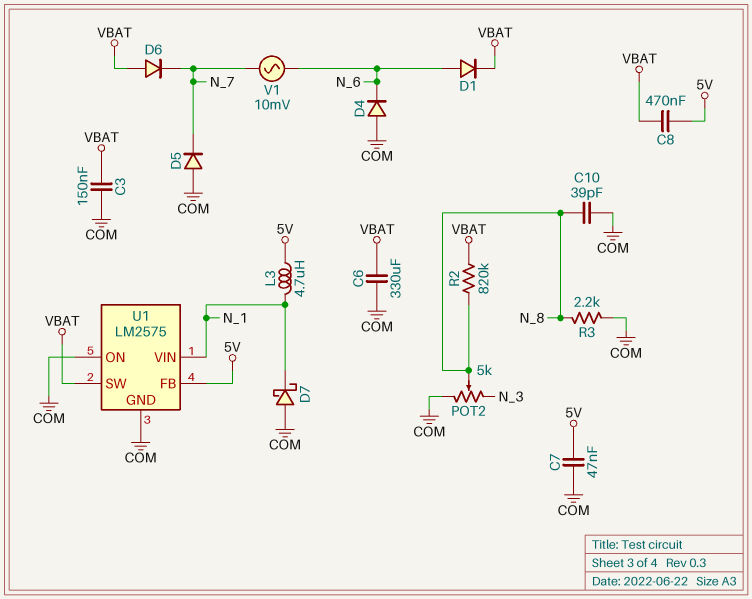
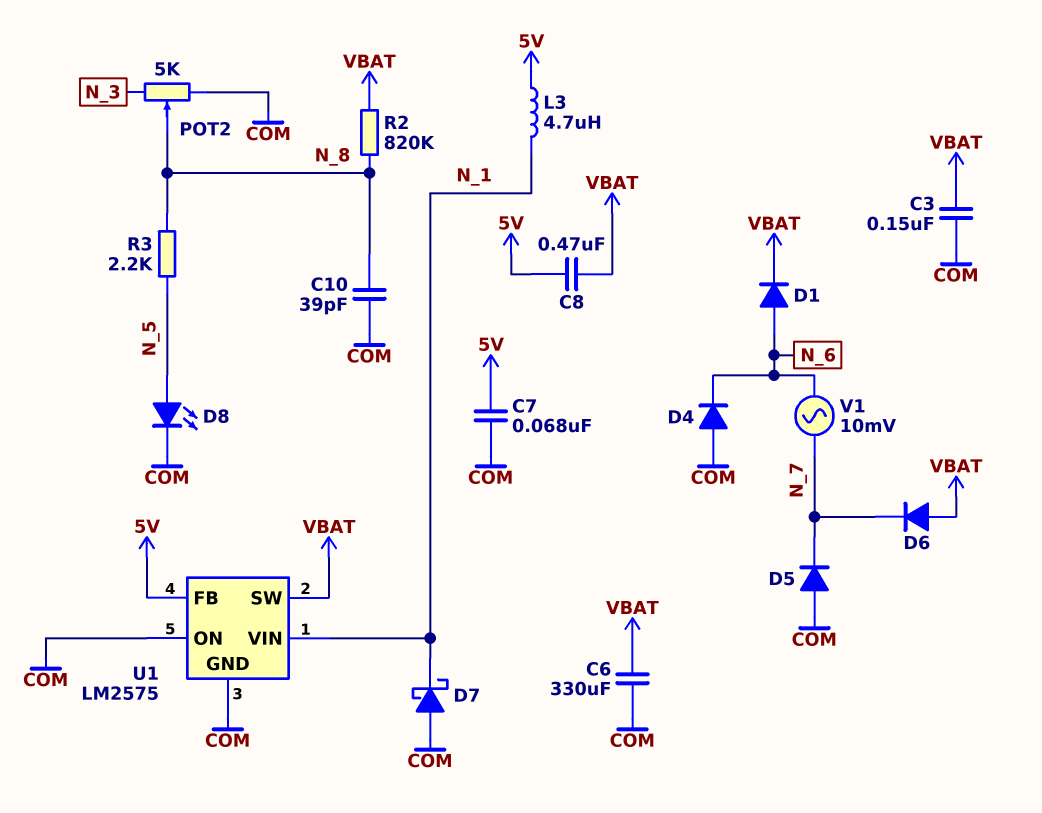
C7: 47nF (5V, COM) -> 68nF (5V, COM)
D8: none -> LED (A N_5, K COM)
R3: 2.2k (COM, N_8) -> 2.2k (N_5, N_8)

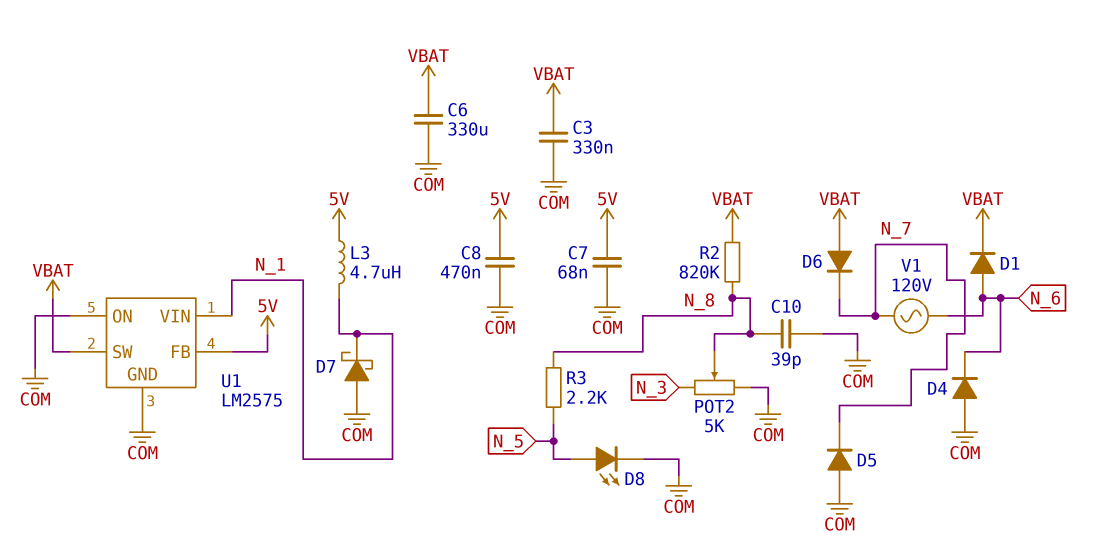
C3: 150nF (COM, VBAT) -> 330nF (COM, VBAT)
C8: 470nF (5V, VBAT) -> 470nF (5V, COM)
V1: AC 10mV (N_6, N_7) -> AC 120V (N_6, N_7)

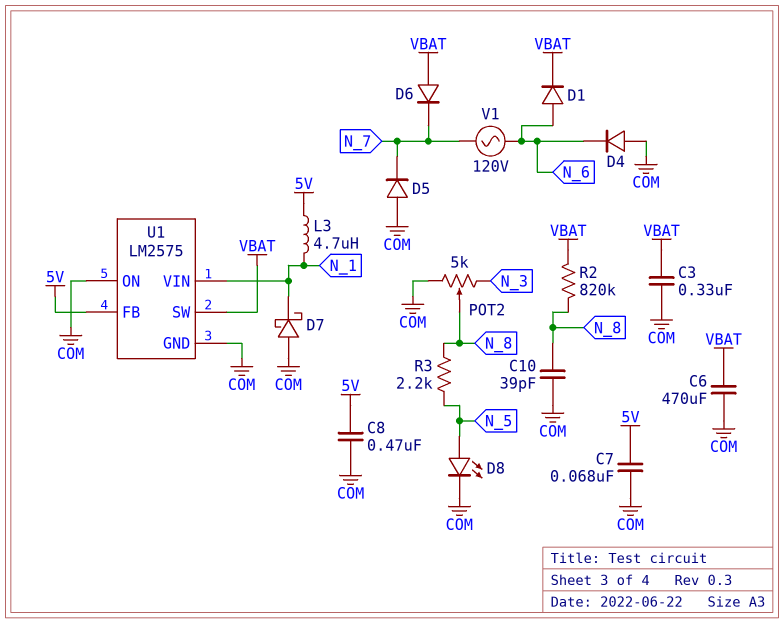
C6: 330uF (COM, VBAT) -> 470uF (COM, VBAT)

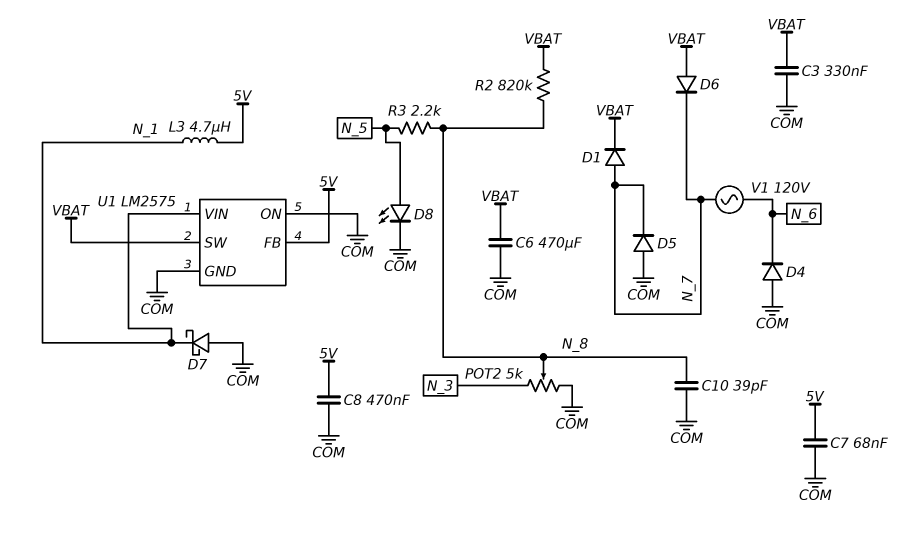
D1: diode (A N_6, K VBAT) -> diode (A N_7, K VBAT)

